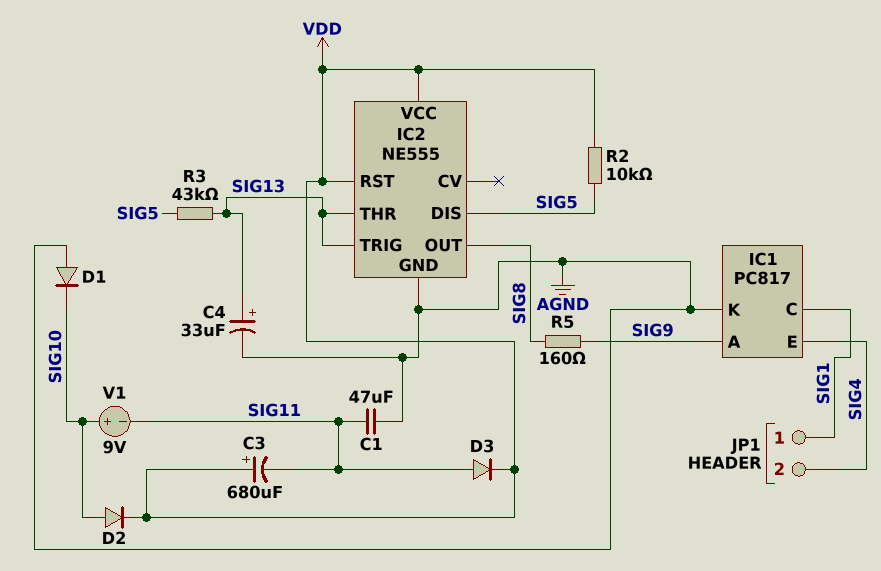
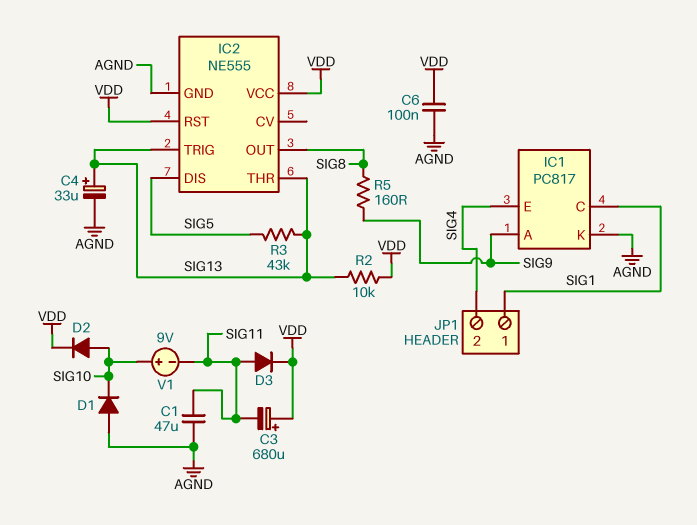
C6: none -> 100nF (AGND, VDD)
R2: 10k (SIG5, VDD) -> 10k (SIG13, VDD)

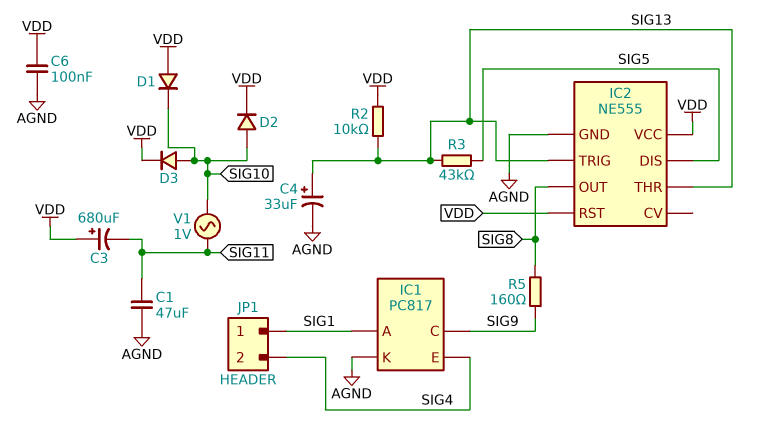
D1: diode (A AGND, K SIG10) -> diode (A VDD, K SIG10)
D3: diode (A SIG11, K VDD) -> diode (A SIG10, K VDD)
IC1 pin A: SIG9 -> SIG1
IC1 pin C: SIG1 -> SIG9
V1: 9V (plus SIG10, minus SIG11) -> AC 1V (SIG10, SIG11)

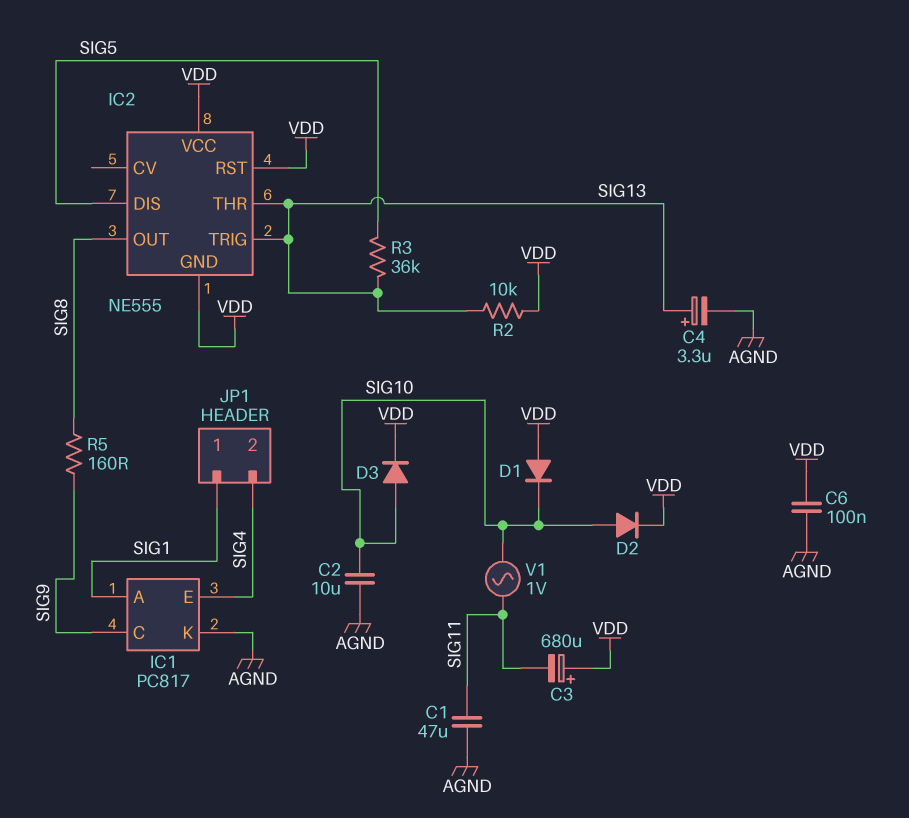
C2: none -> 10uF (AGND, SIG10)
C4: 33uF (plus SIG13, minus AGND) -> 3.3uF (plus SIG13, minus AGND)
IC2 pin GND: AGND -> VDD
R3: 43k (SIG5, SIG13) -> 36k (SIG5, SIG13)

